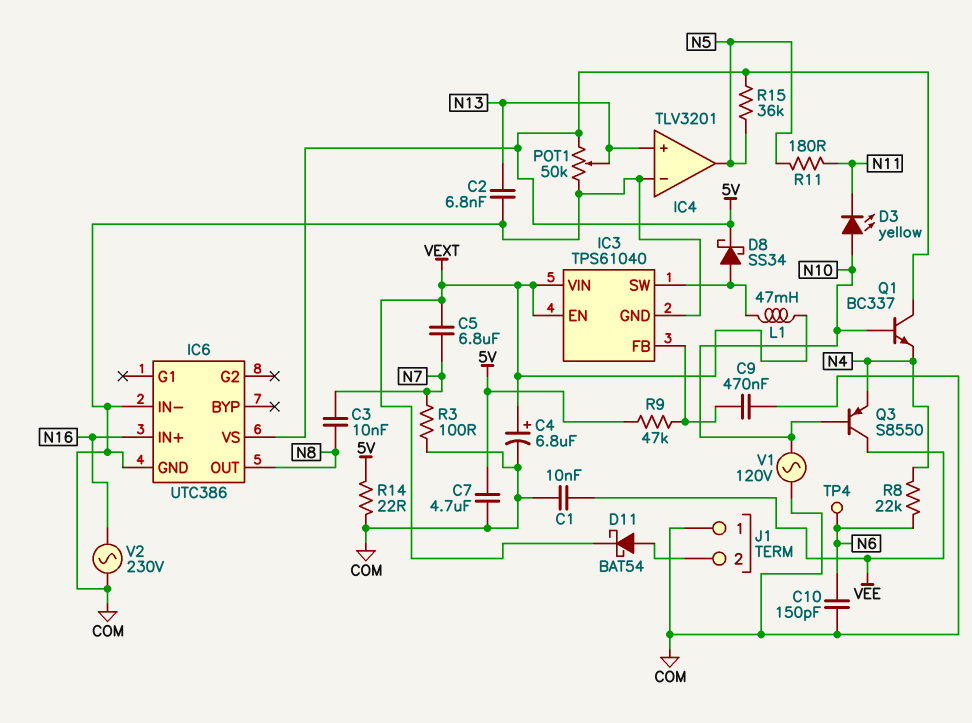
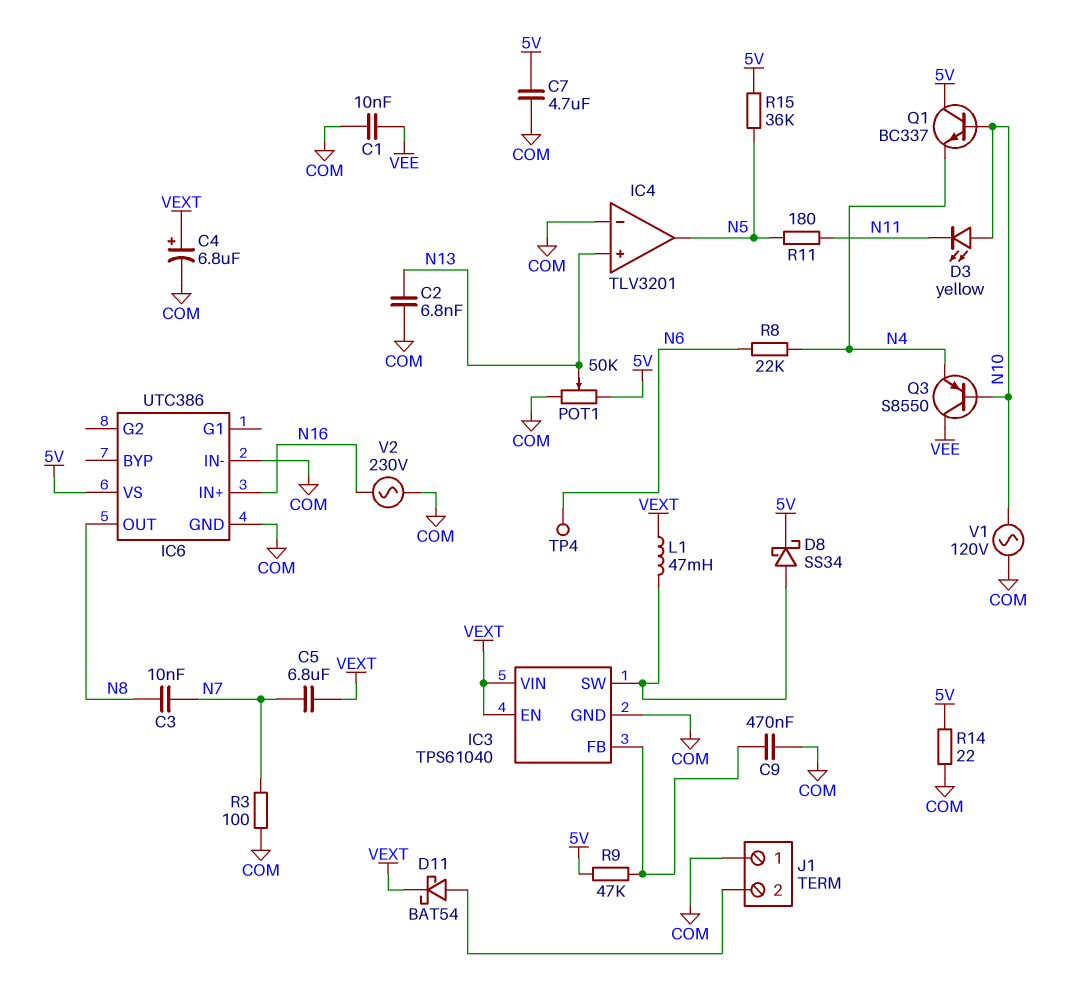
C10: 150pF (COM, N6) -> none

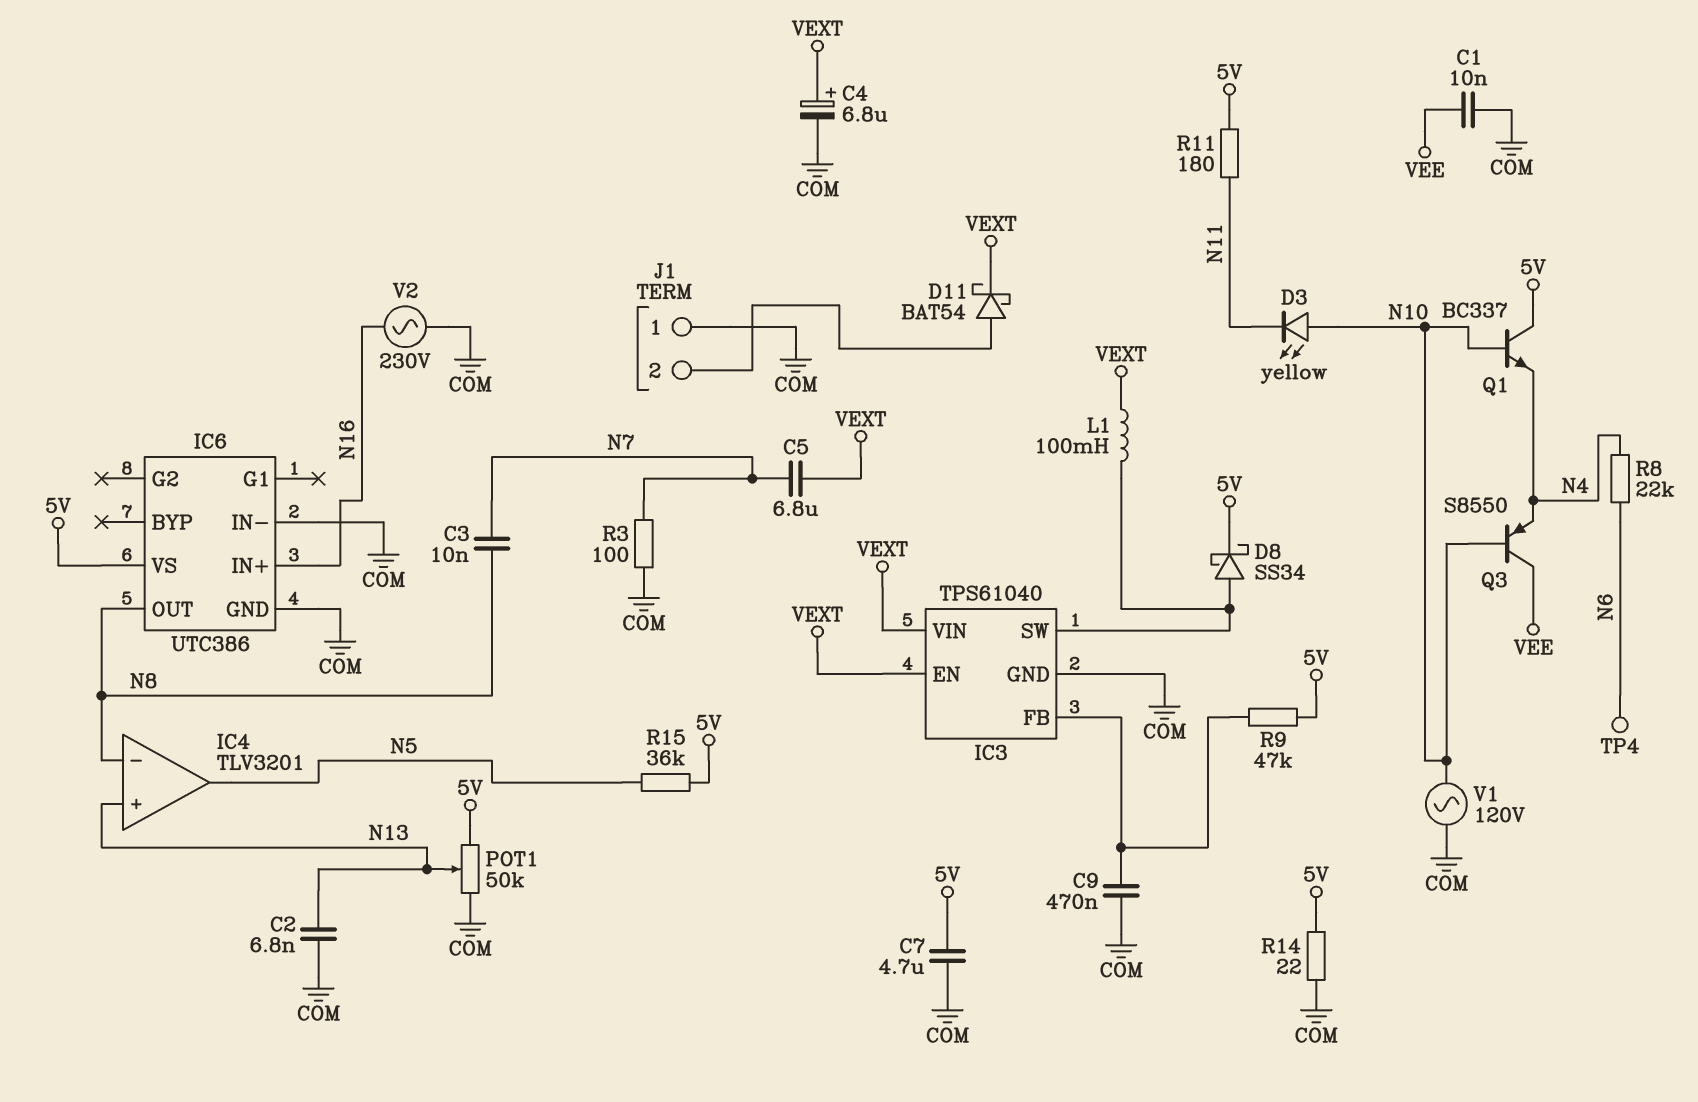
IC4 pin in-: COM -> N8
L1: 47mH (IC3/SW, VEXT) -> 100mH (IC3/SW, VEXT)
R11: 180 (N5, N11) -> 180 (5V, N11)

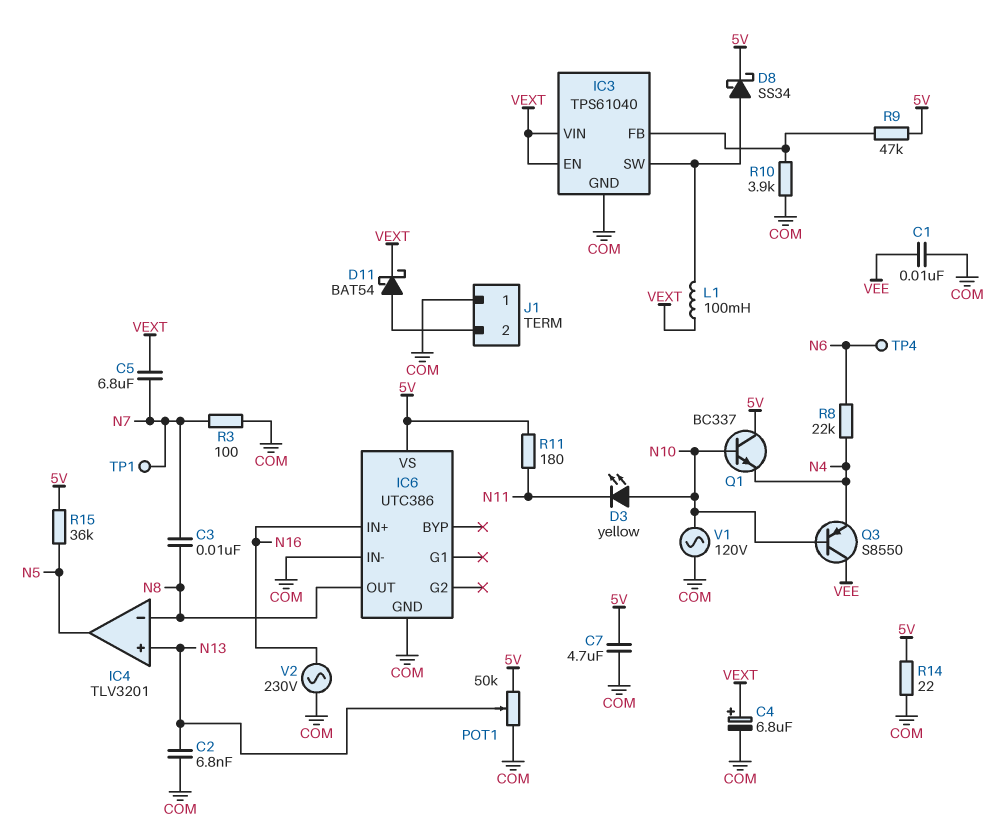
C9: 470nF (COM, IC3/FB) -> none
R10: none -> 3.9k (COM, IC3/FB)
TP1: none -> test point (N7)

